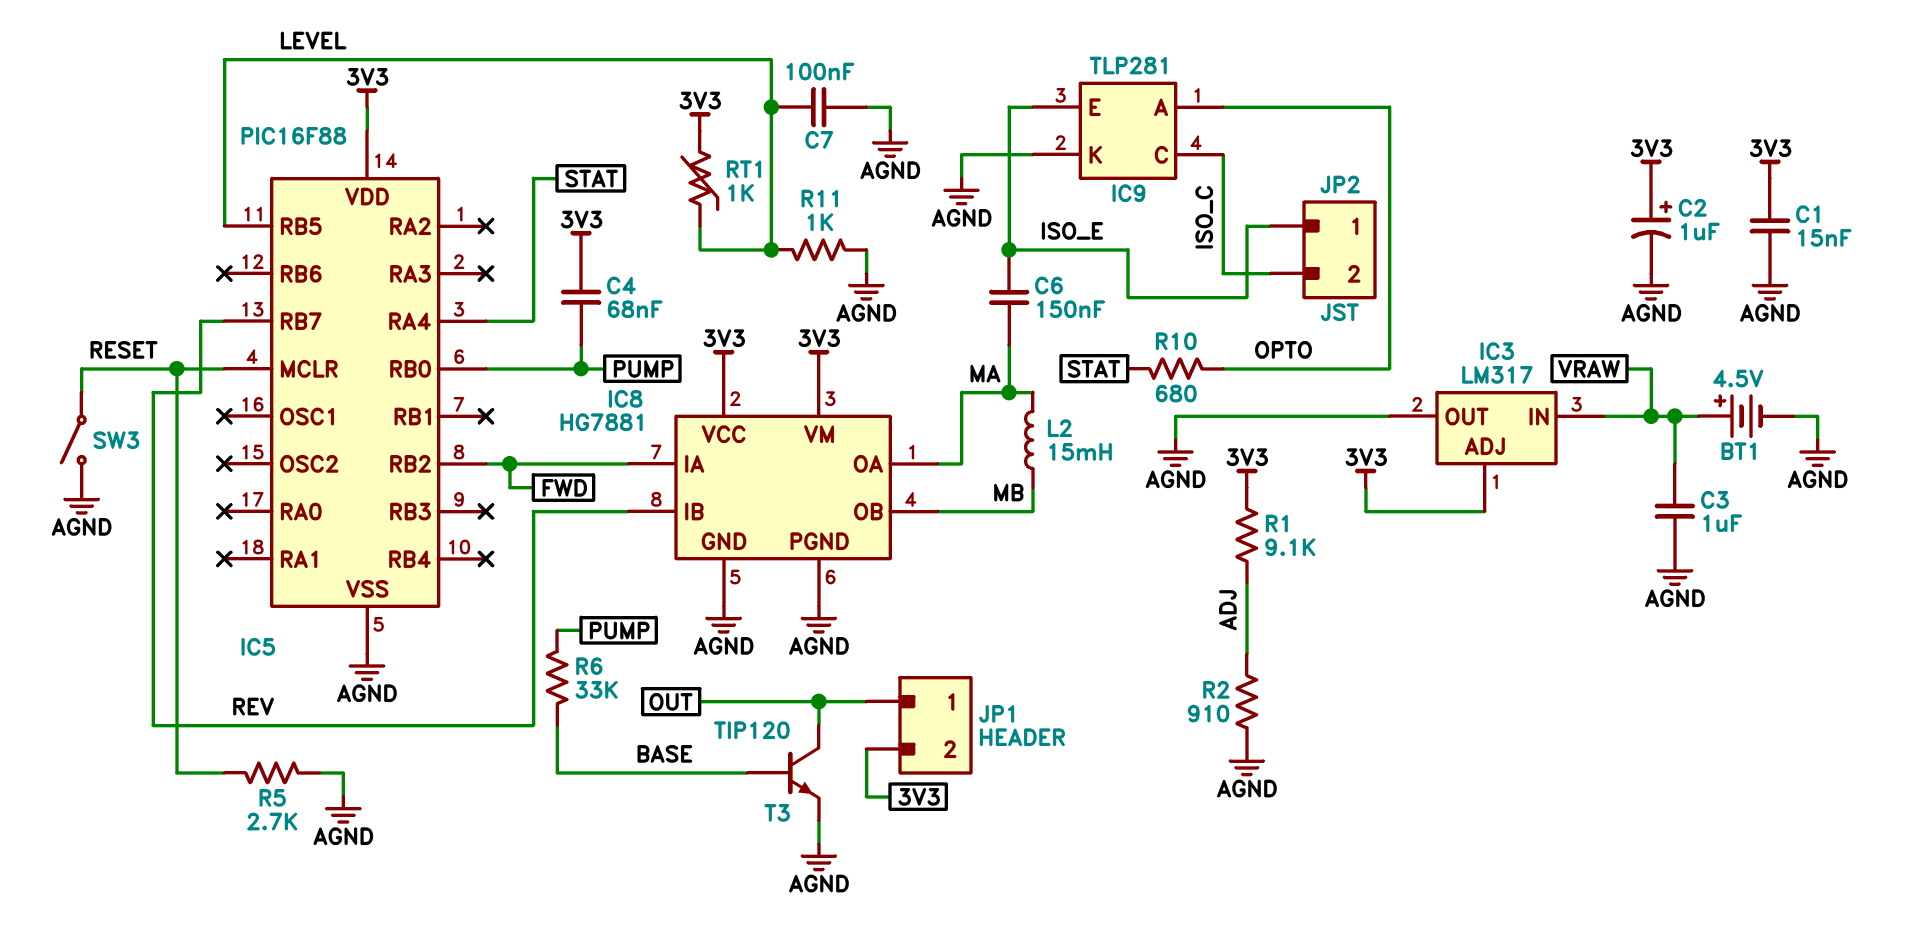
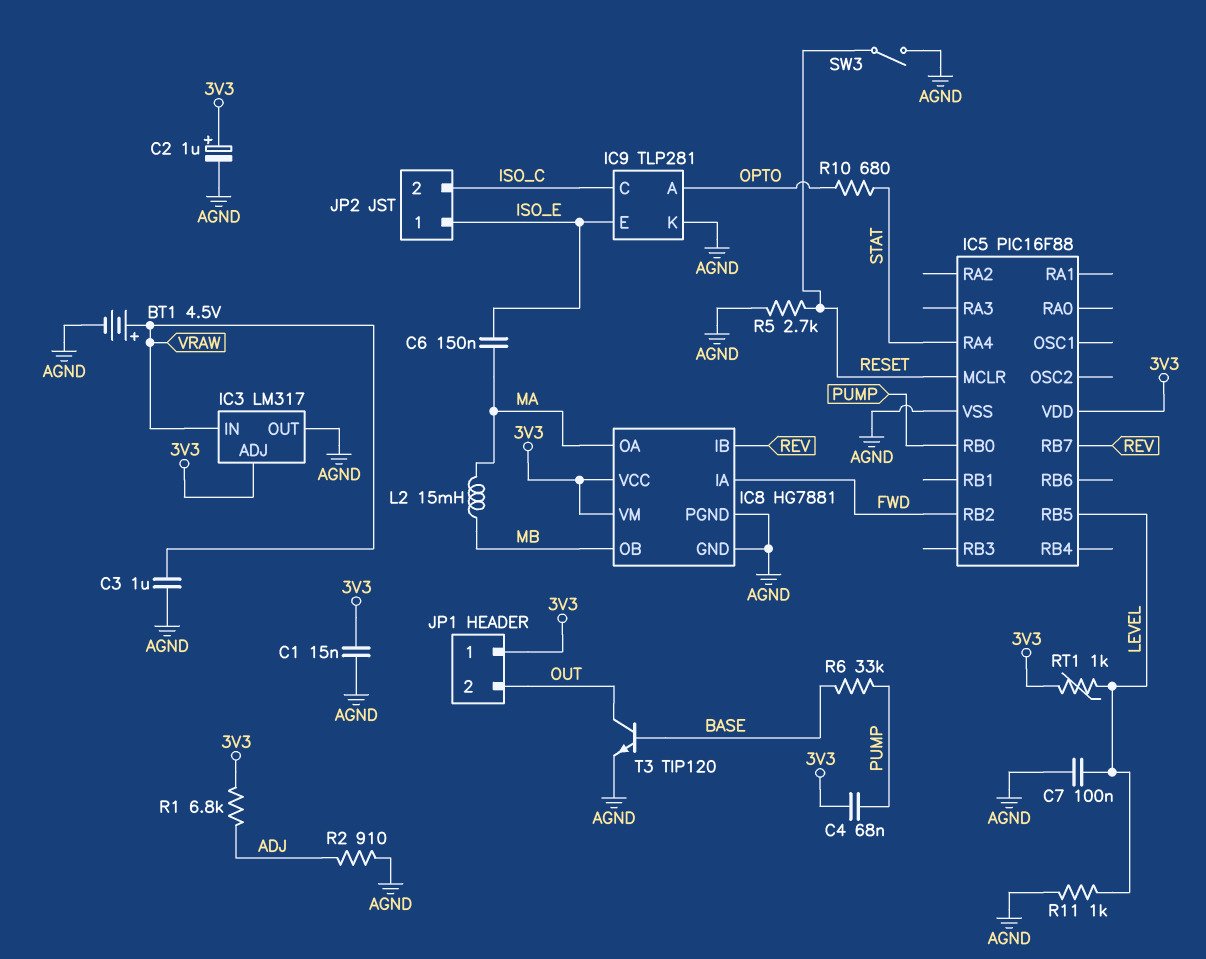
JP1 pin 1: OUT -> 3V3
JP1 pin 2: 3V3 -> OUT
R1: 9.1k (3V3, ADJ) -> 6.8k (3V3, ADJ)

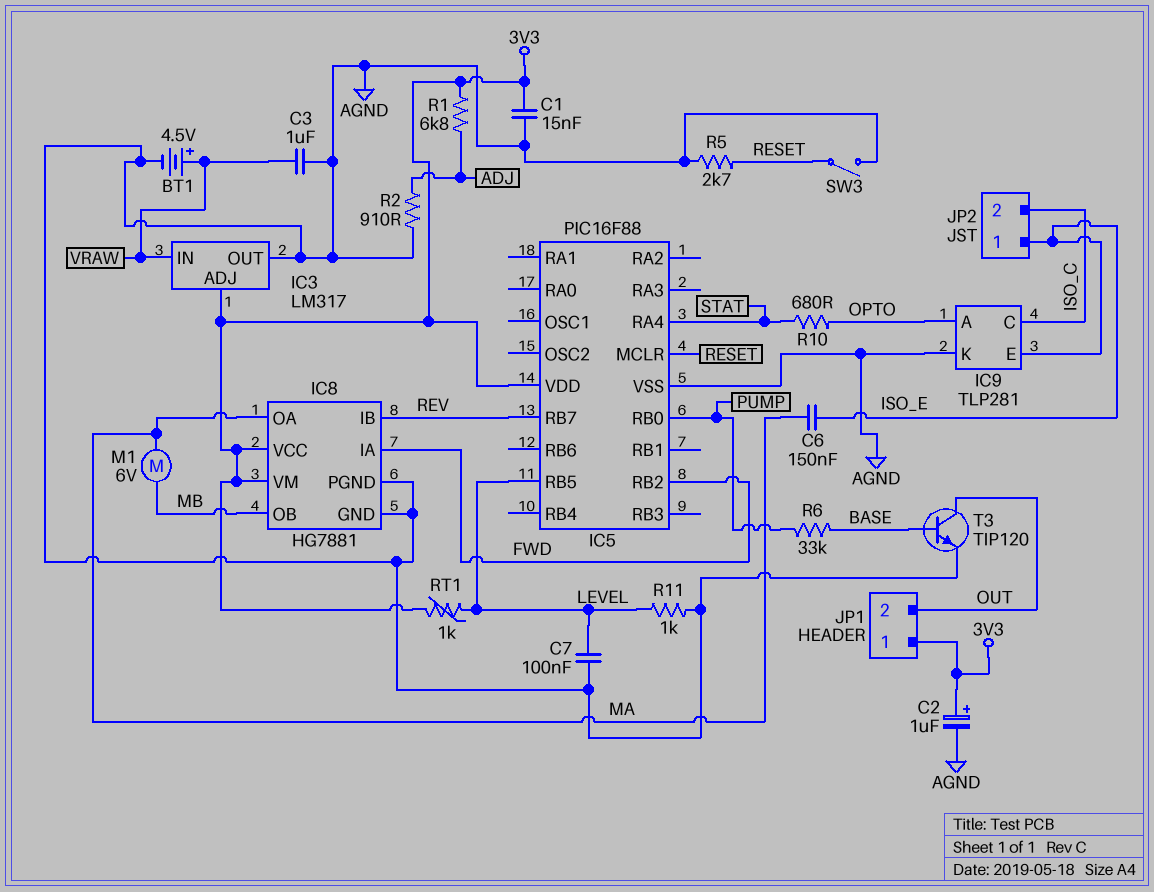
C4: 68nF (3V3, PUMP) -> none
L2: 15mH (MA, MB) -> none
M1: none -> motor 6V (MA, MB)

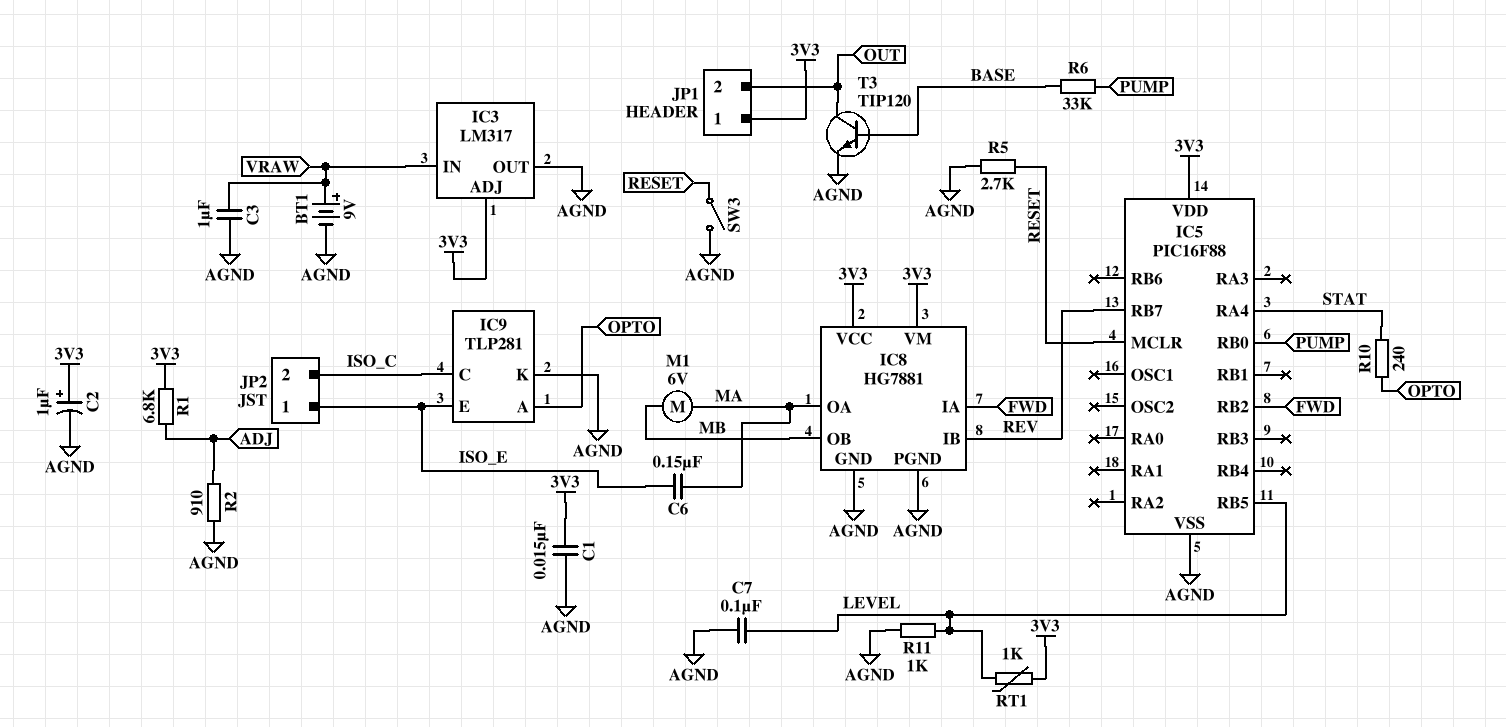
BT1: 4.5V (plus VRAW, minus AGND) -> 9V (plus VRAW, minus AGND)
R10: 680 (OPTO, STAT) -> 240 (OPTO, STAT)

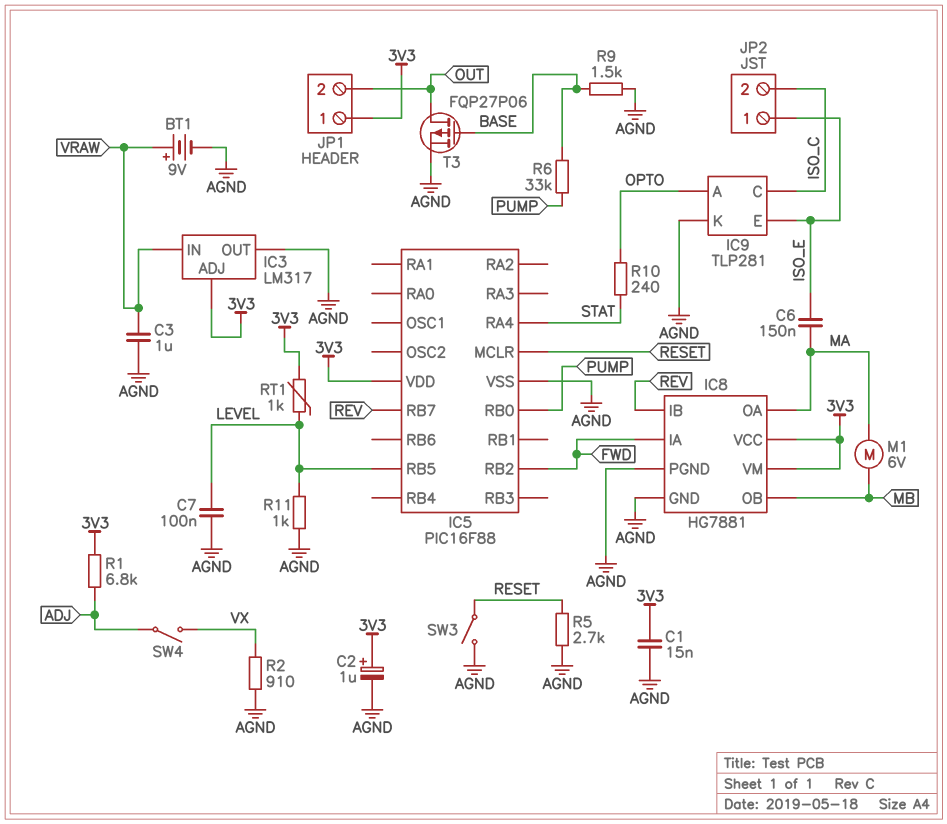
R2: 910 (ADJ, AGND) -> 910 (AGND, VX)
R9: none -> 1.5k (AGND, BASE)
SW4: none -> switch (ADJ, VX)
T3: NPN TIP120 (B BASE, C OUT, E AGND) -> PMOS FQP27P06 (G BASE, D OUT, S AGND)

